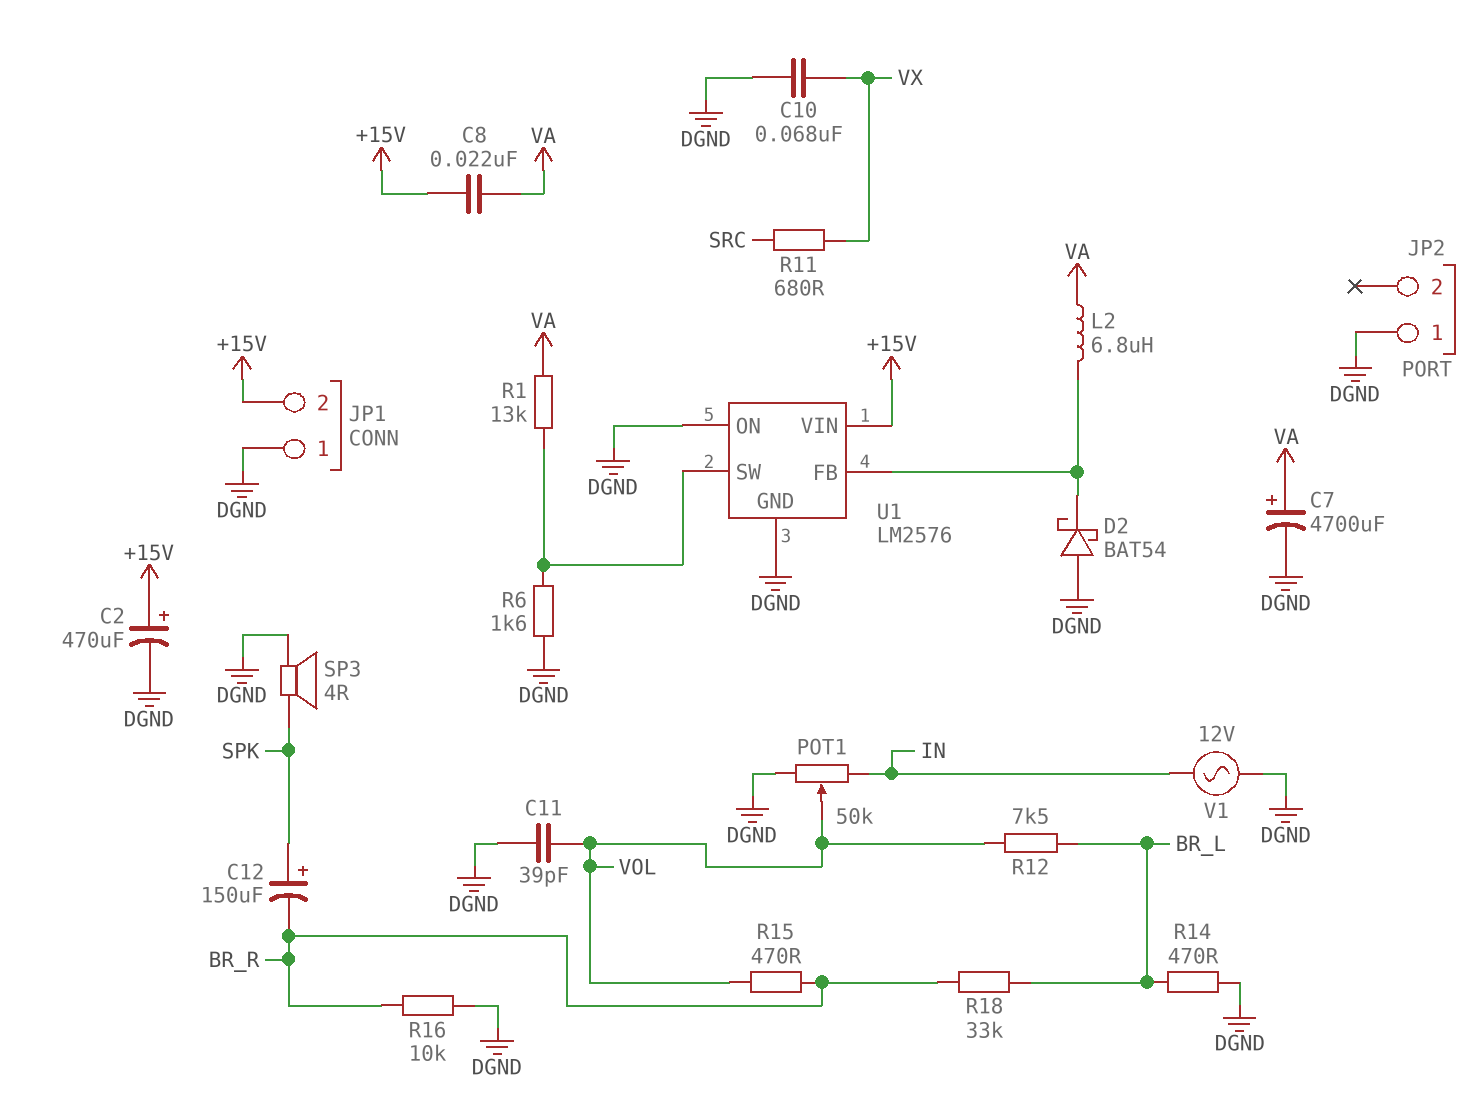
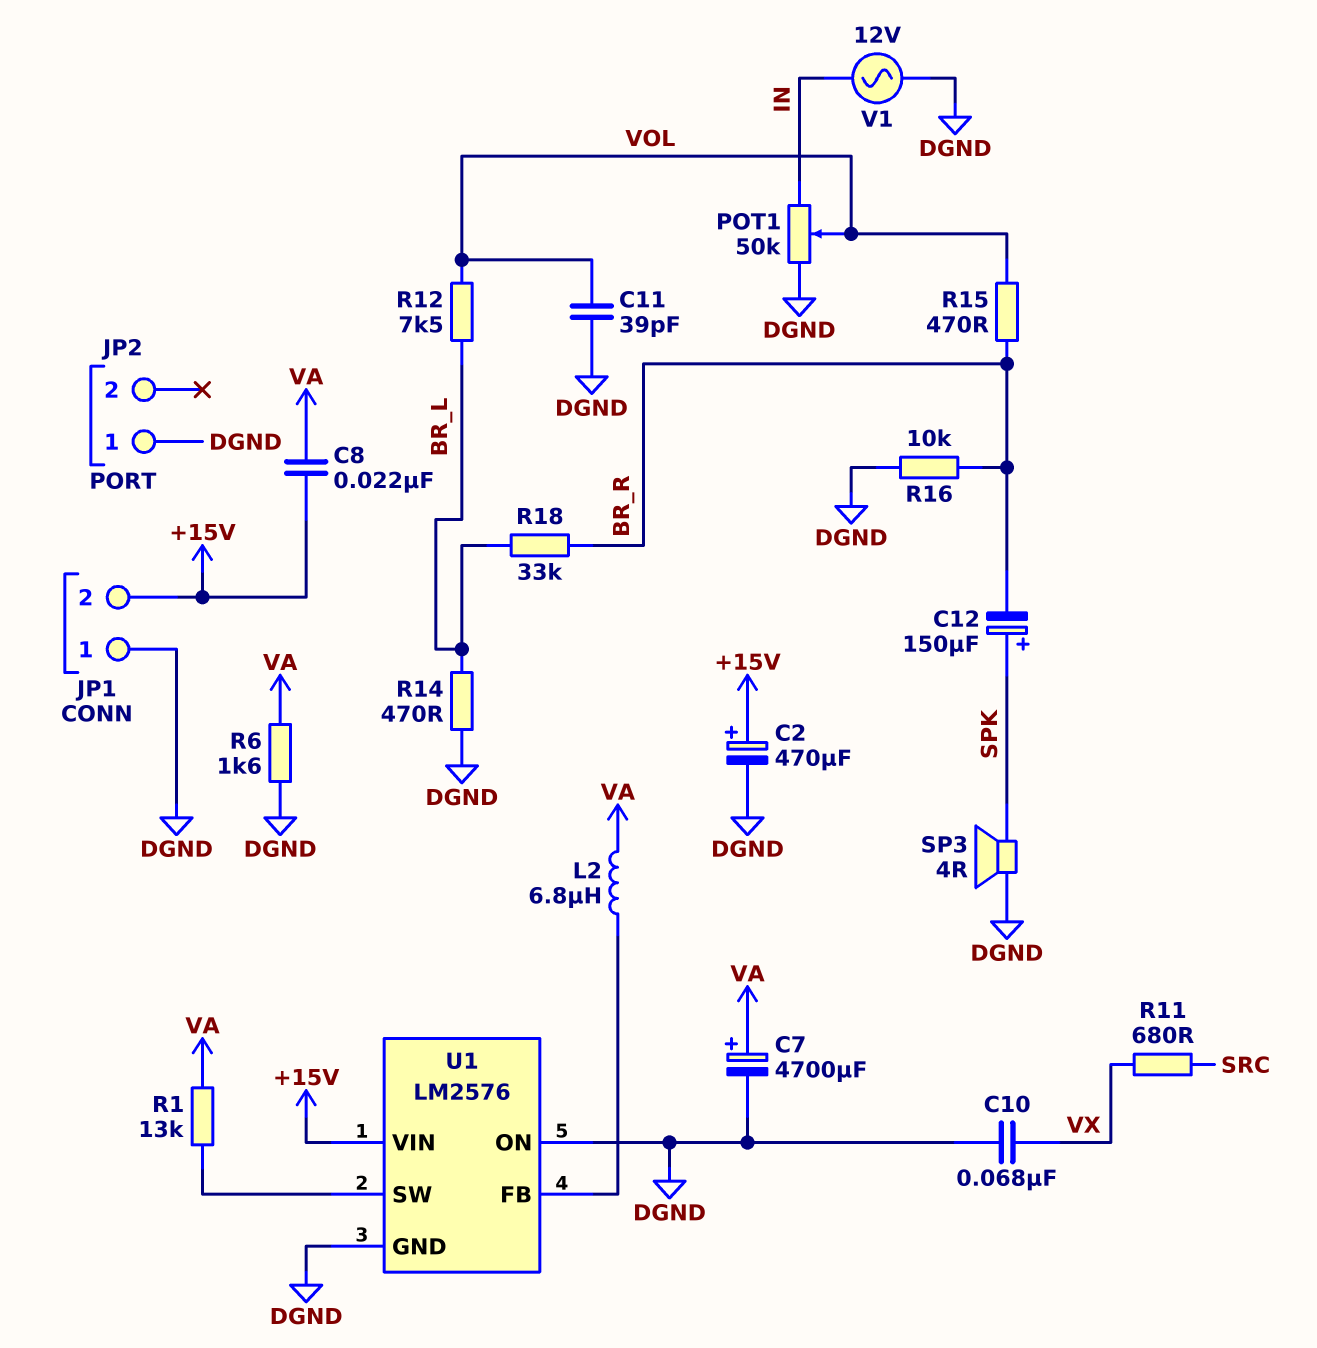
D2: schottky BAT54 (A DGND, K U1/FB) -> none
R6: 1.6k (DGND, U1/SW) -> 1.6k (DGND, VA)

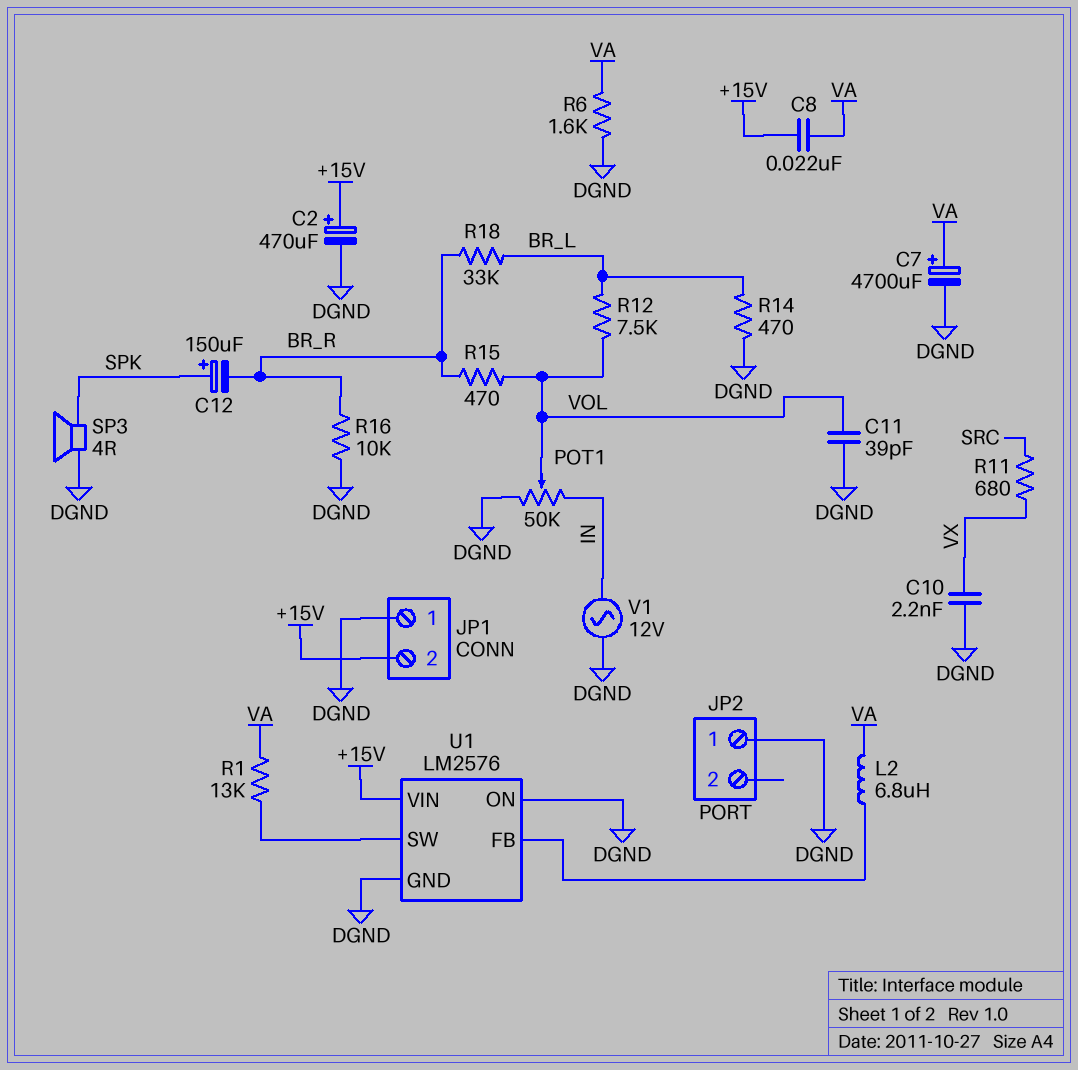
C10: 68nF (DGND, VX) -> 2.2nF (DGND, VX)

